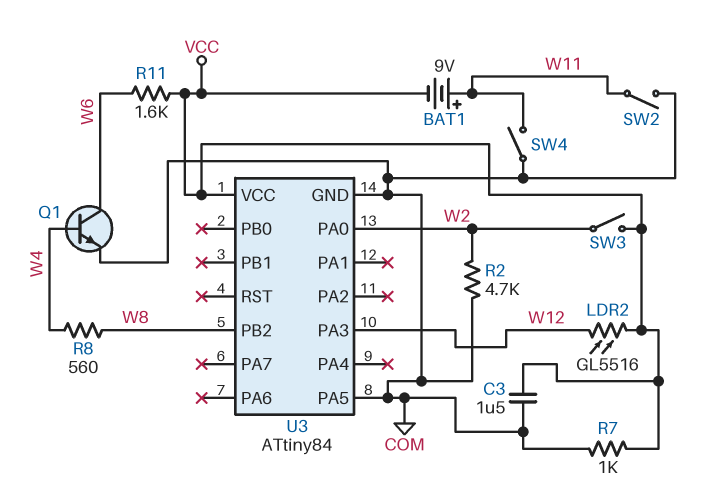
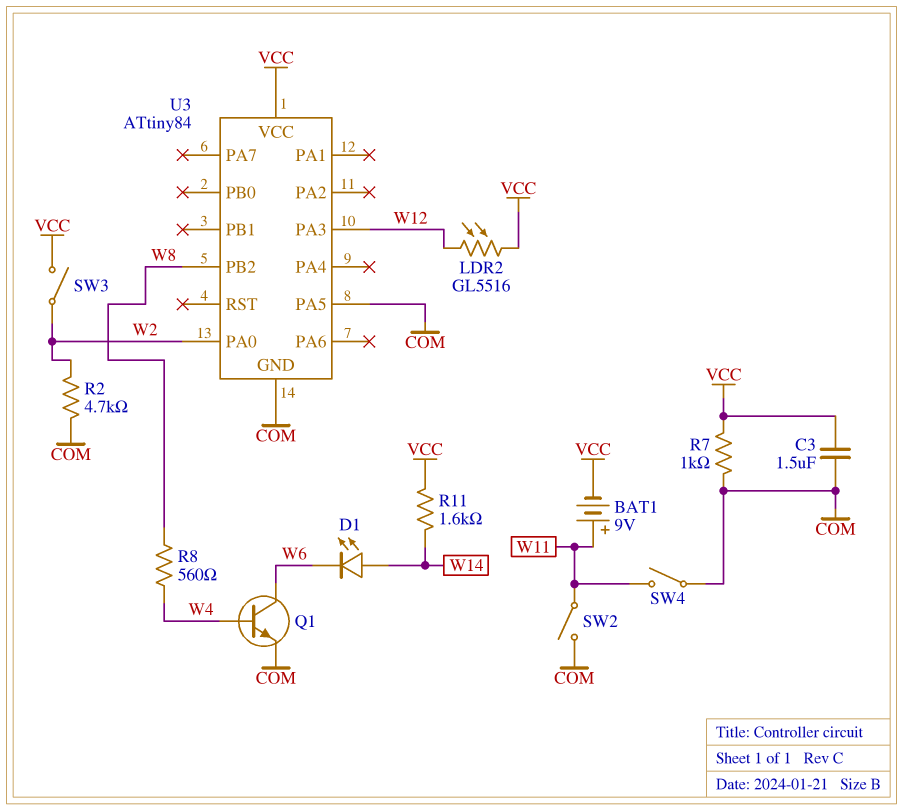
D1: none -> LED (A W14, K W6)
R11: 1.6k (VCC, W6) -> 1.6k (VCC, W14)

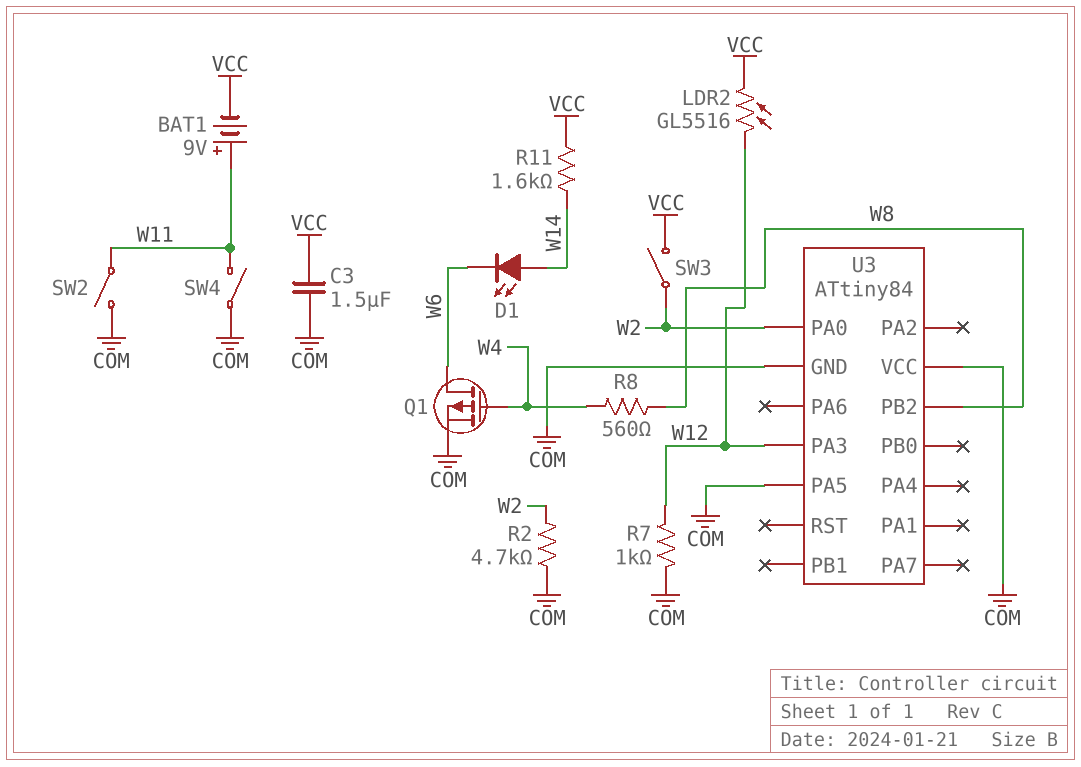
Q1: NPN (B W4, C W6, E COM) -> PMOS (G W4, D W6, S COM)
R7: 1k (COM, VCC) -> 1k (COM, W12)
U3 pin VCC: VCC -> COM

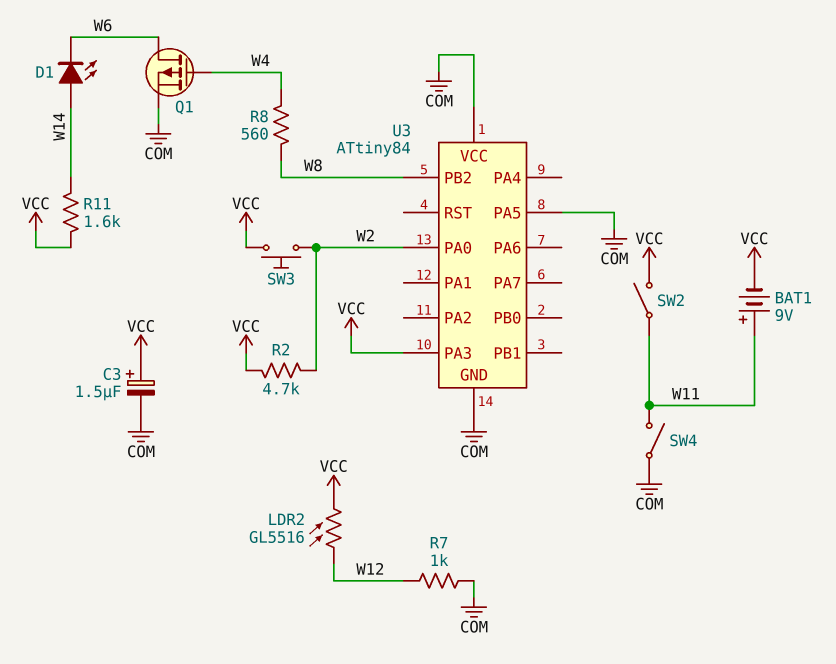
C3: 1.5uF (COM, VCC) -> 1.5uF (plus VCC, minus COM)
R2: 4.7k (COM, W2) -> 4.7k (VCC, W2)
SW2: switch (COM, W11) -> switch (VCC, W11)
SW3: switch (VCC, W2) -> button (VCC, W2)
U3 pin PA3: W12 -> VCC

